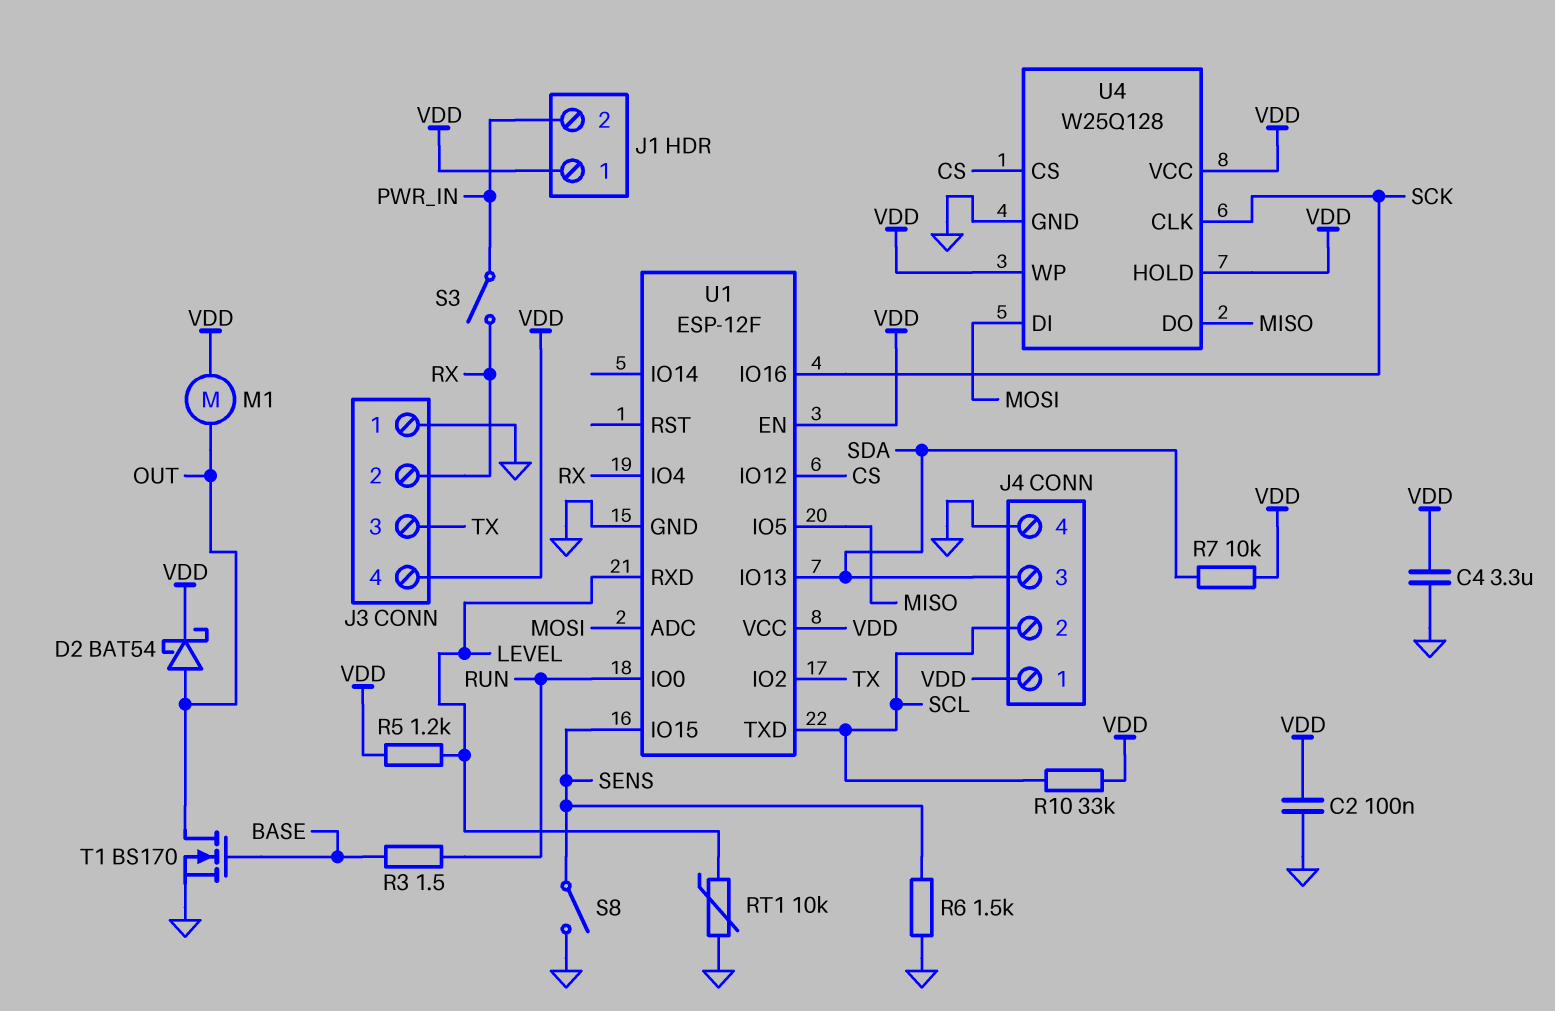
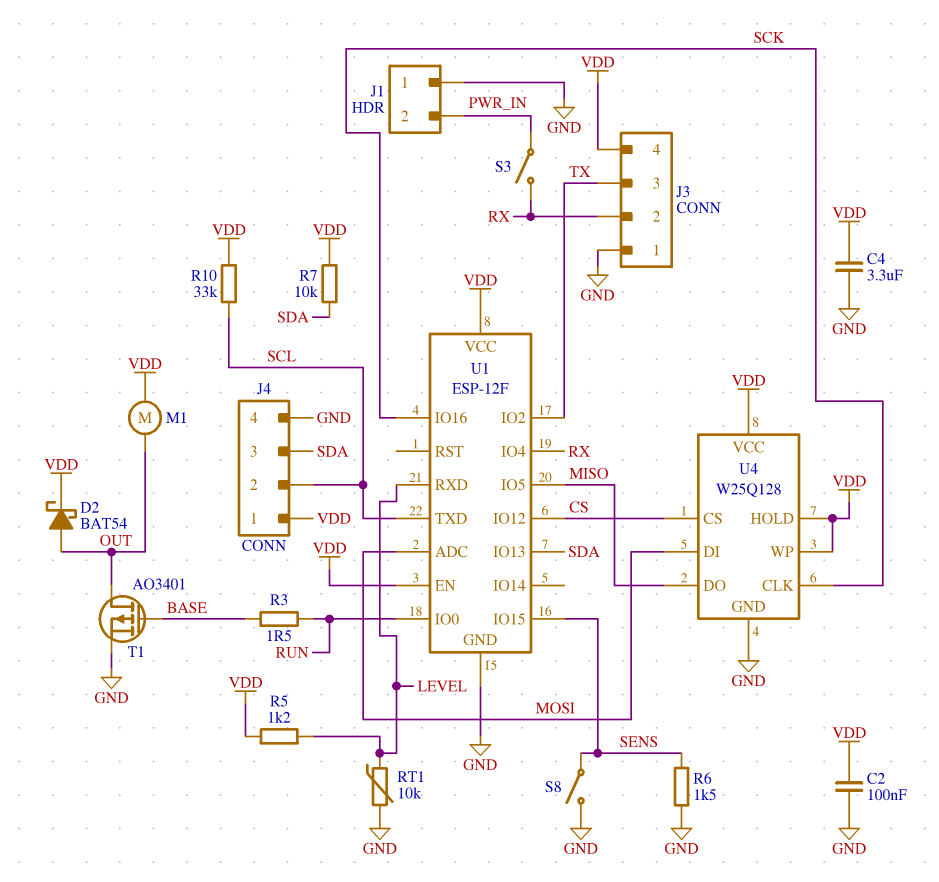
J1 pin 1: VDD -> GND
T1: NMOS BS170 (G BASE, D OUT, S GND) -> PMOS AO3401 (G BASE, D OUT, S GND)

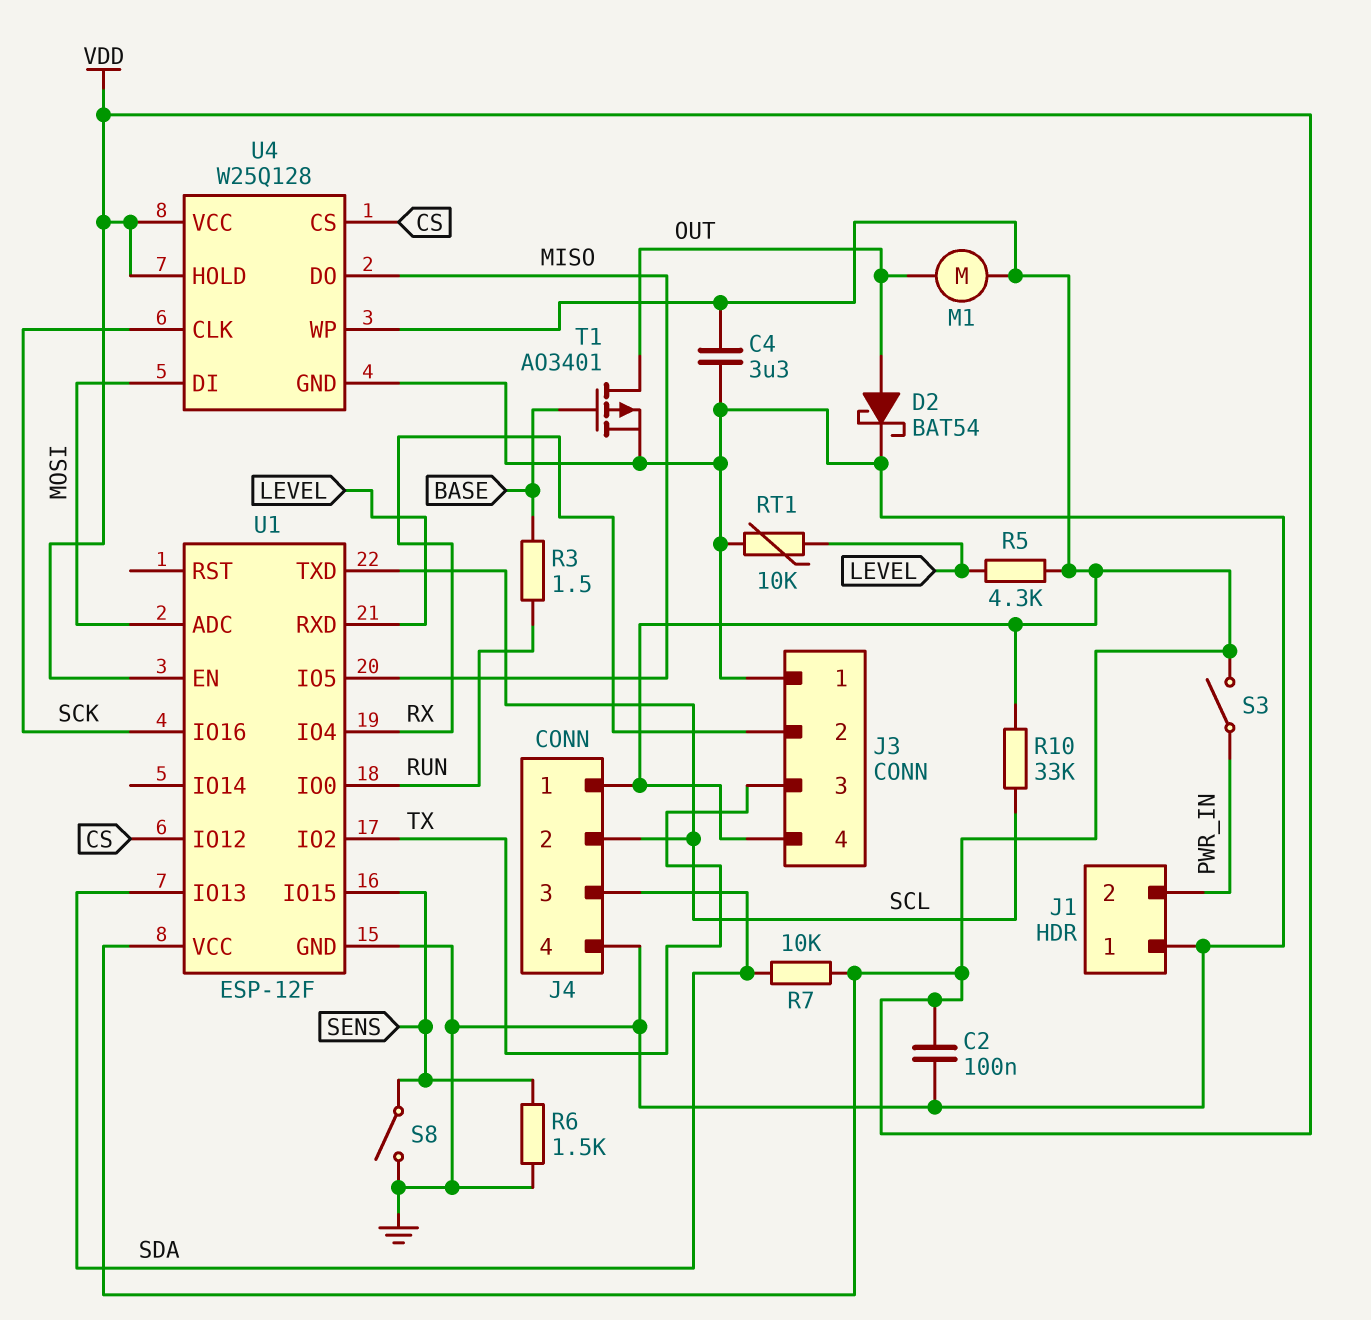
D2: schottky BAT54 (A OUT, K VDD) -> schottky BAT54 (A OUT, K GND)
R5: 1.2k (LEVEL, VDD) -> 4.3k (LEVEL, VDD)
S3: switch (PWR_IN, RX) -> switch (PWR_IN, VDD)

